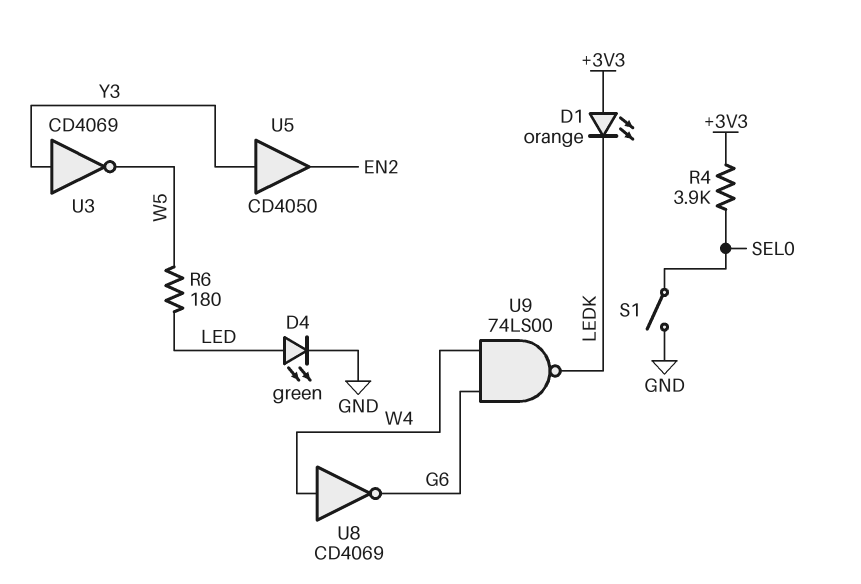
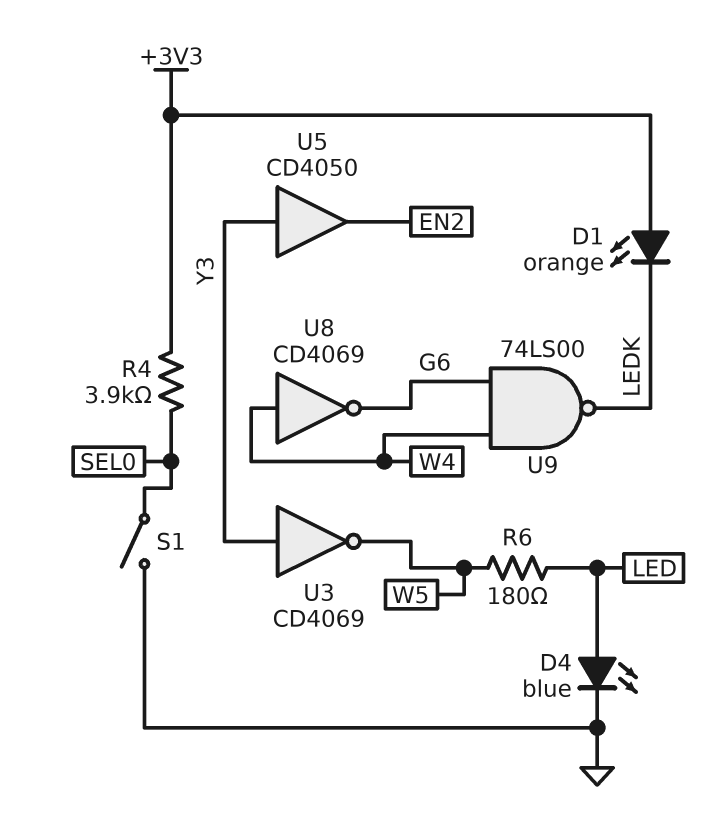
D4: LED green (A LED, K GND) -> LED blue (A LED, K GND)

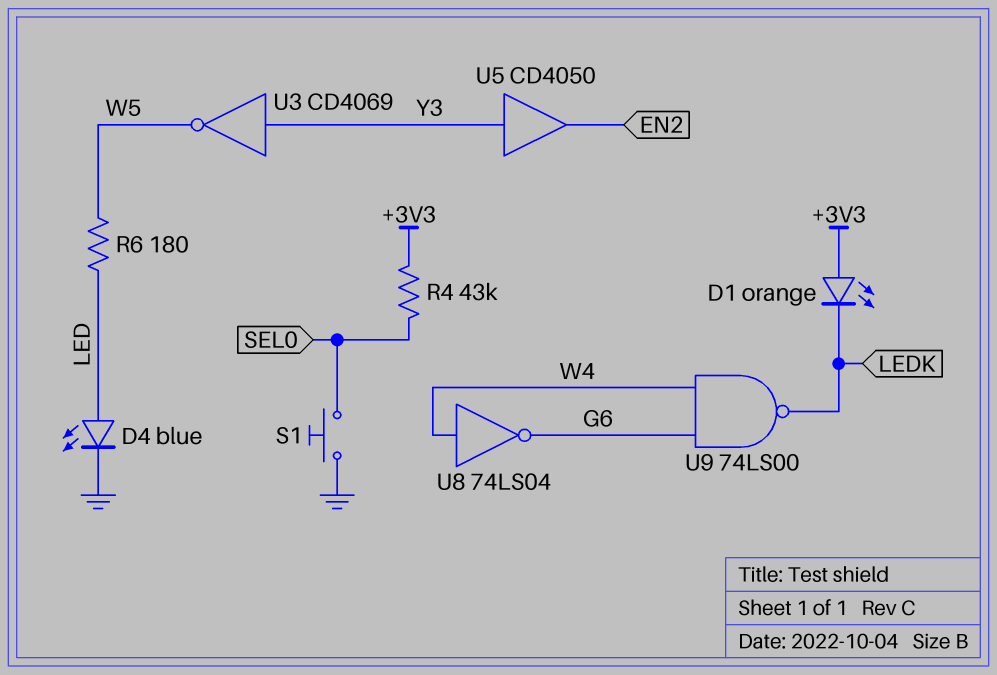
R4: 3.9k (+3V3, SEL0) -> 43k (+3V3, SEL0)
S1: switch (GND, SEL0) -> button (GND, SEL0)
U8: NOT CD4069 (in W4, out G6) -> NOT 74LS04 (in W4, out G6)

